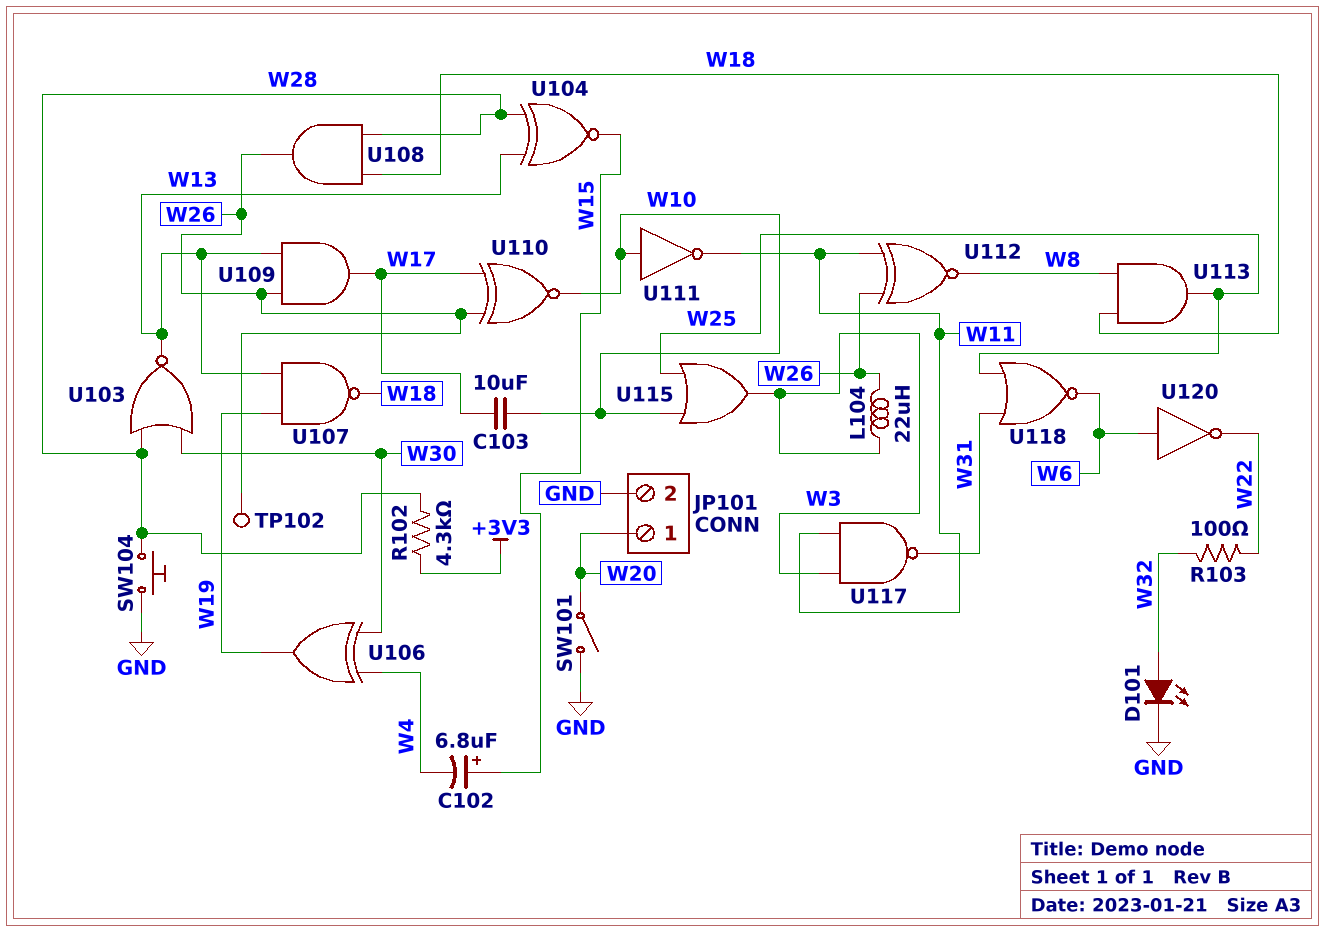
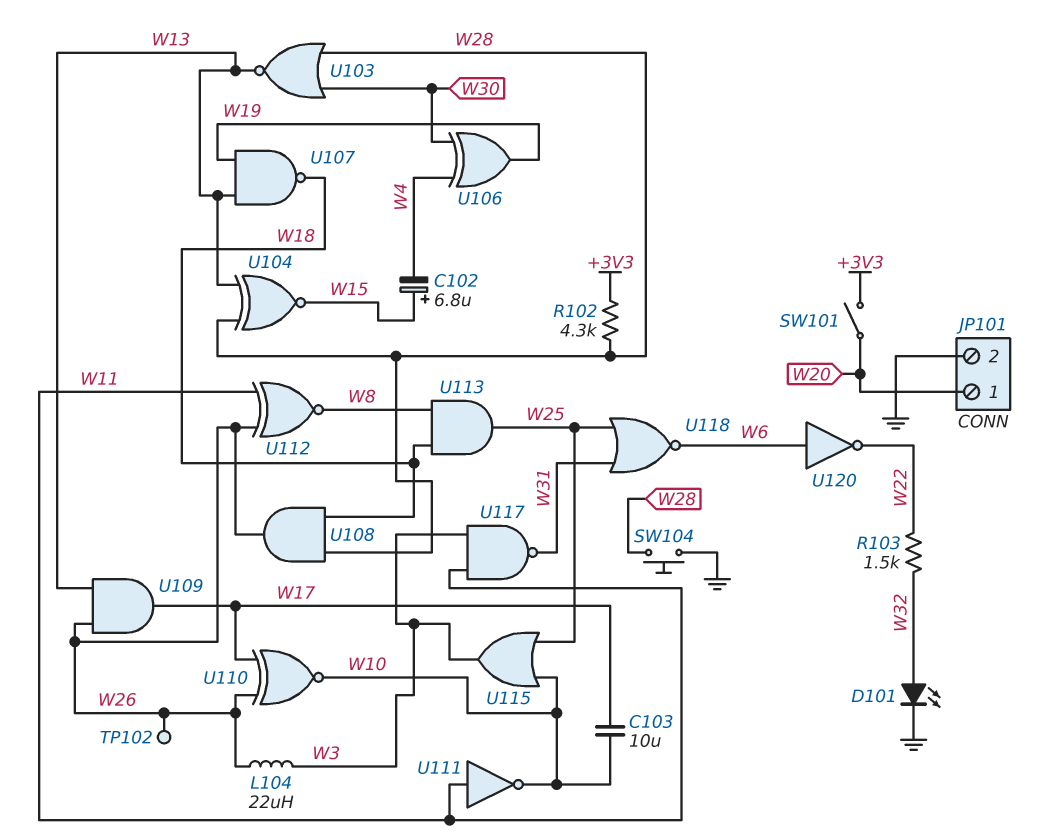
R103: 100 (W22, W32) -> 1.5k (W22, W32)
SW101: switch (GND, W20) -> switch (+3V3, W20)
U111: NOT (in W10, out W11) -> NOT (in W11, out W10)

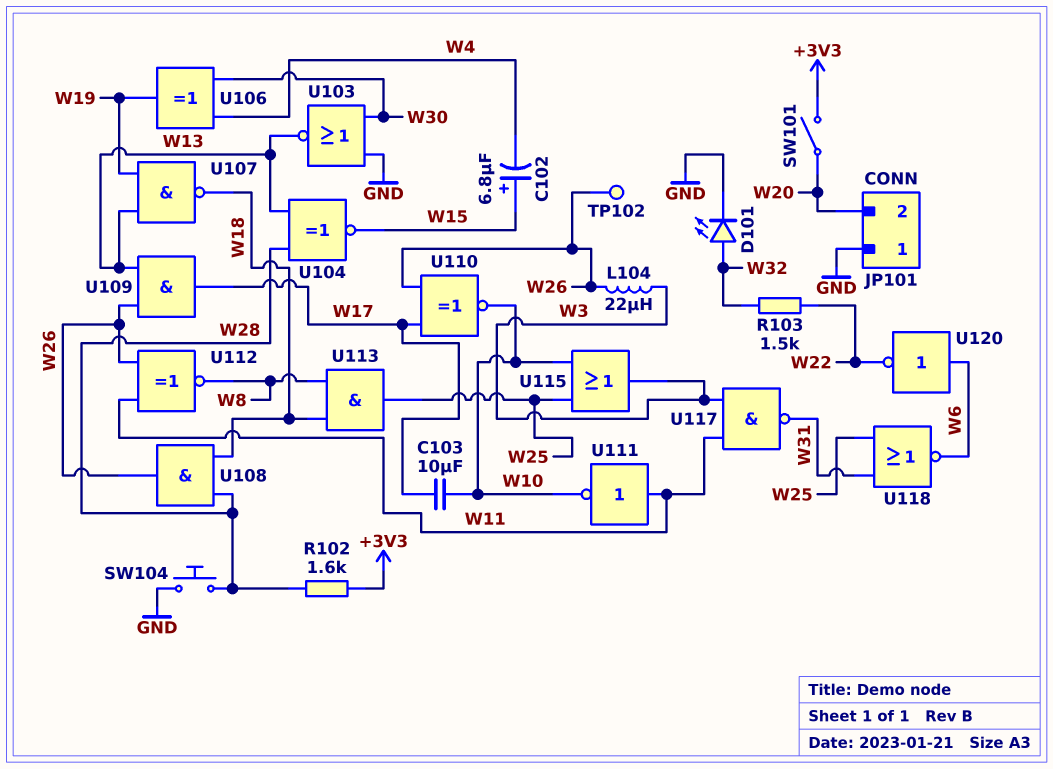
JP101 pin 1: W20 -> GND
JP101 pin 2: GND -> W20
R102: 4.3k (+3V3, W28) -> 1.6k (+3V3, W28)
U103: NOR (in W28, in W30, out W13) -> NOR (in GND, in W30, out W13)

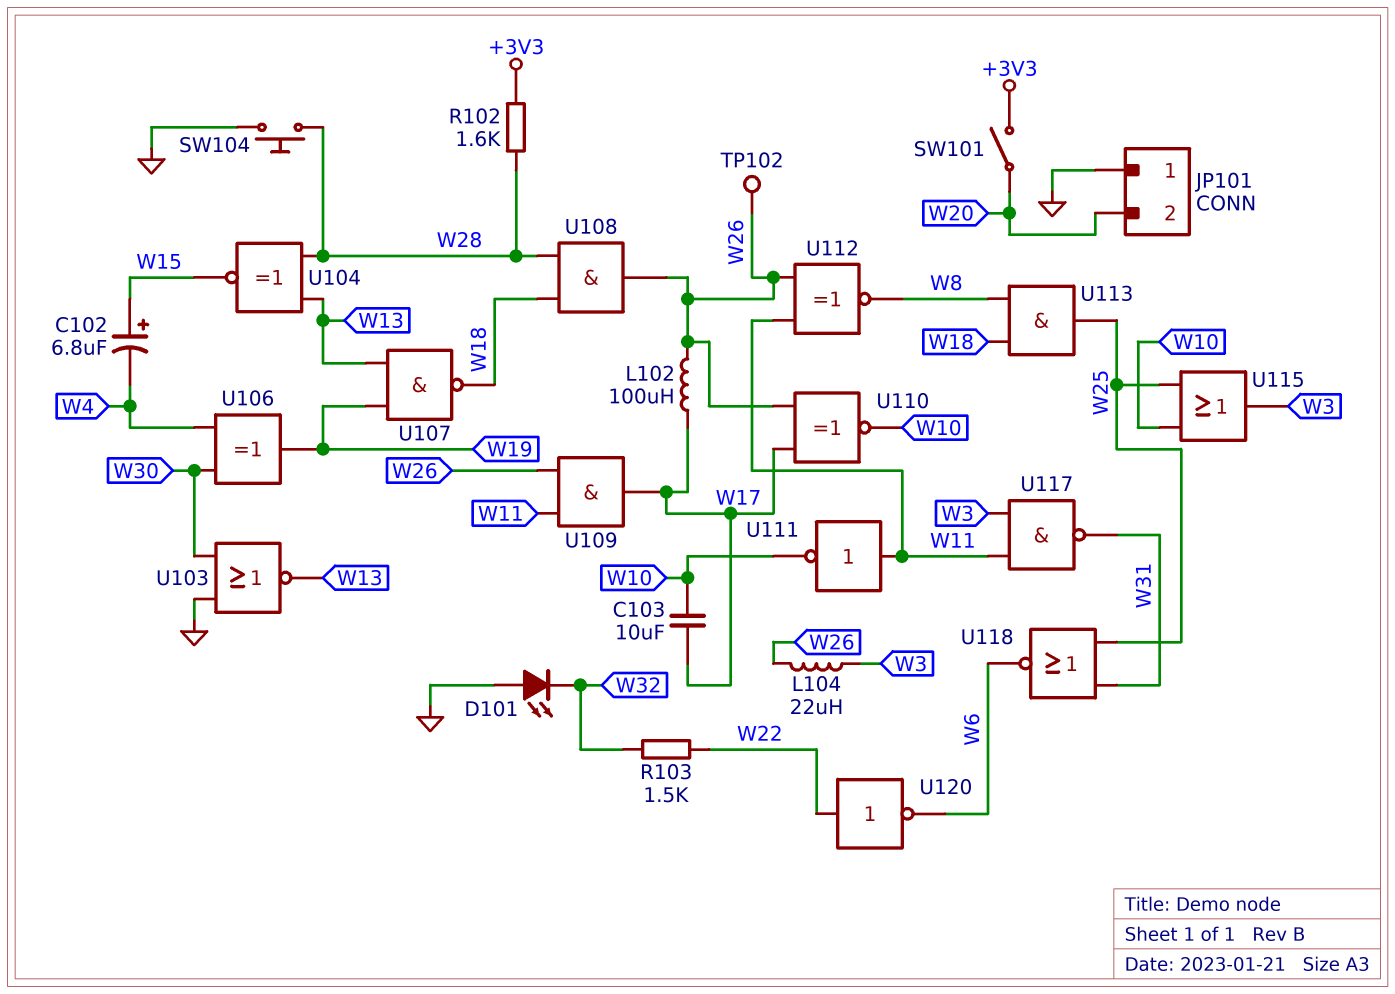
D101: LED (A W32, K GND) -> LED (A GND, K W32)
L102: none -> 100uH (W17, W26)
U109: AND (in W13, in W26, out W17) -> AND (in W11, in W26, out W17)
U120: NOT (in W6, out W22) -> NOT (in W22, out W6)

